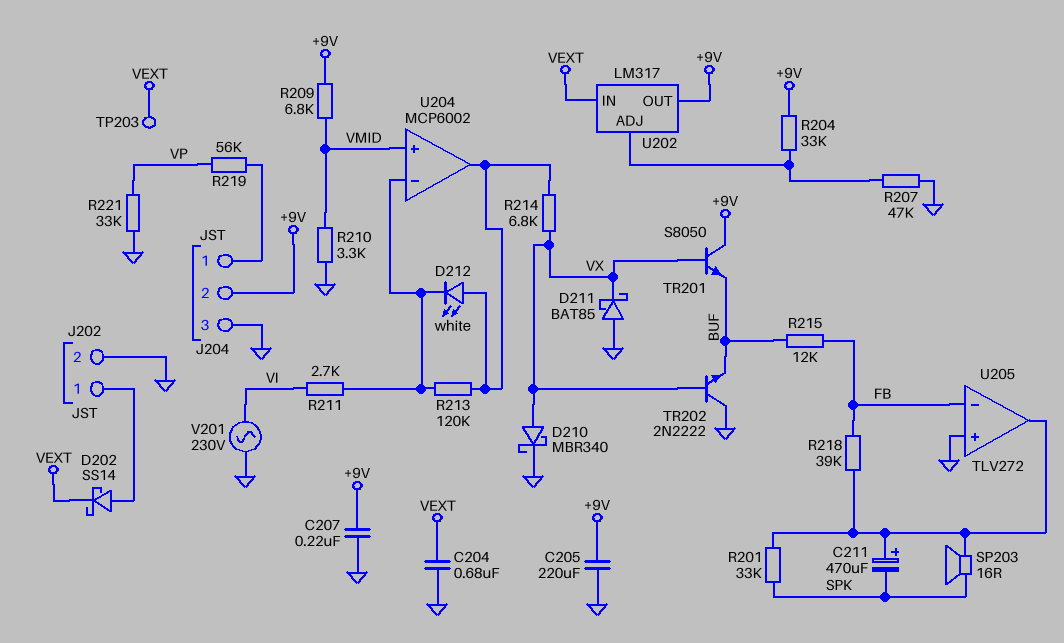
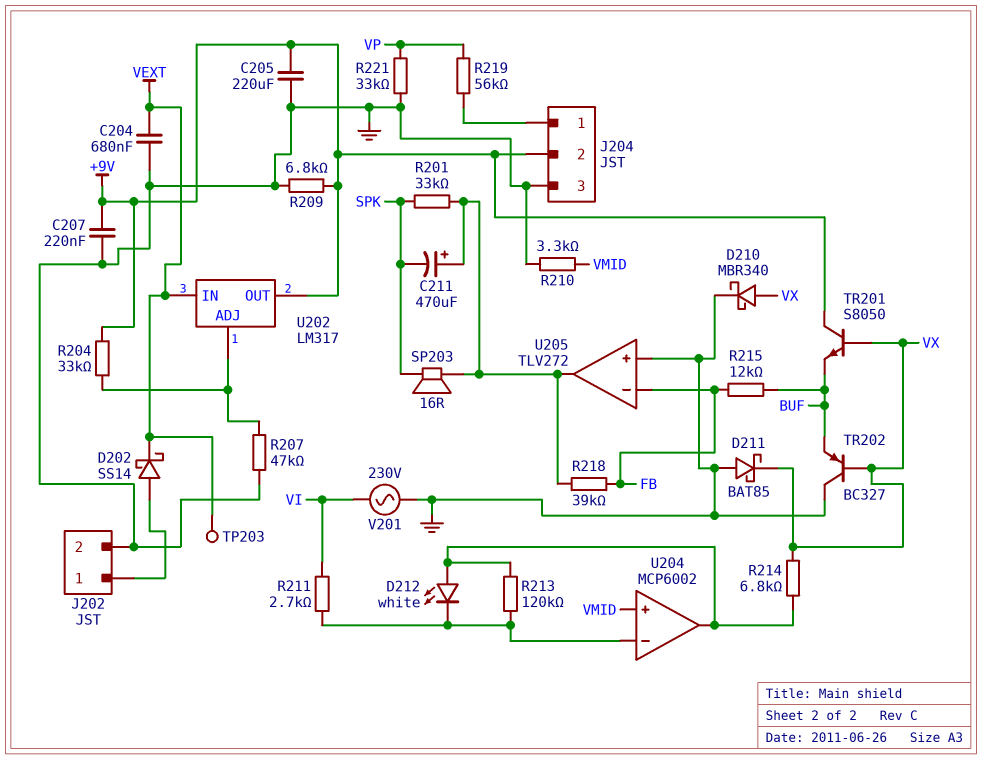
R209: 6.8k (+9V, VMID) -> 6.8k (+9V, GND)
TR202: NPN 2N2222 (B VX, C GND, E BUF) -> PNP BC327 (B VX, C GND, E BUF)

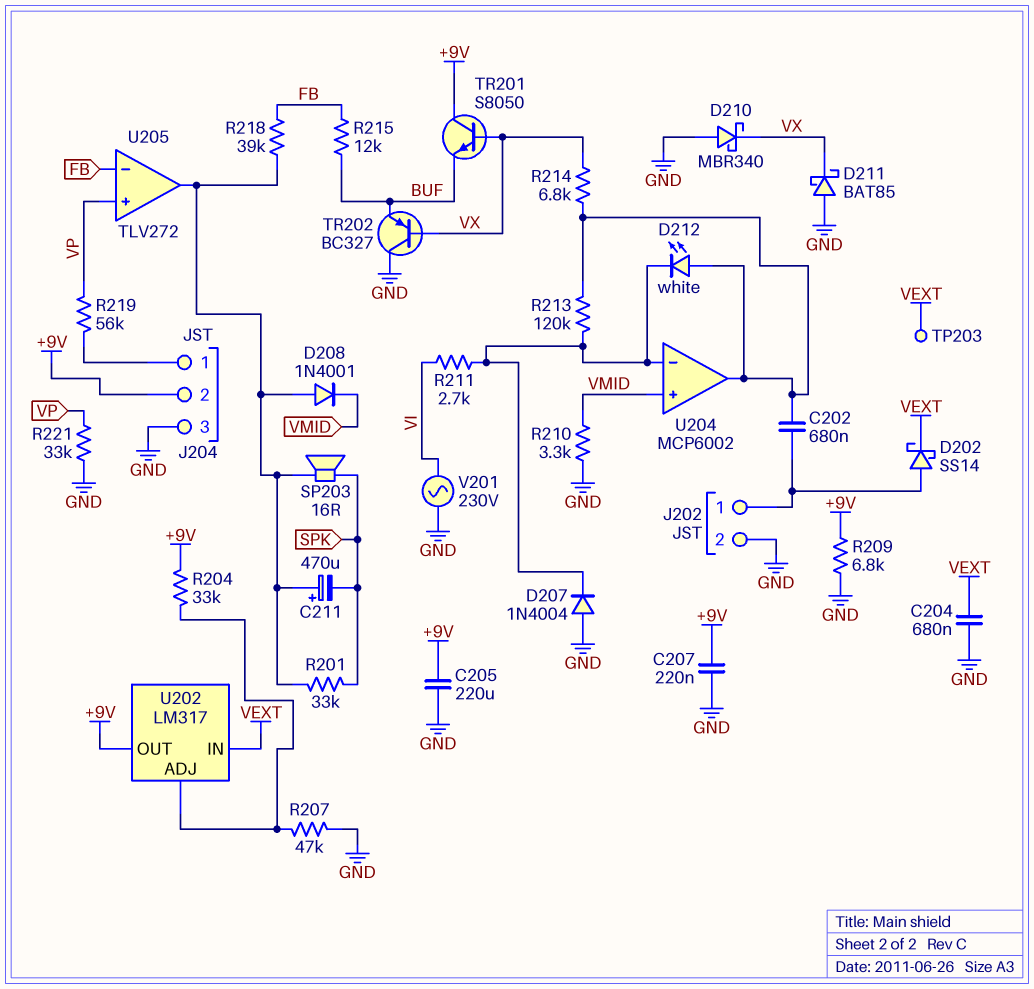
C202: none -> 680nF (J202/1, U204/out)
D207: none -> diode 1N4004 (A GND, K U204/in-)
D208: none -> diode 1N4001 (A U205/out, K VMID)
D210: schottky MBR340 (A VX, K GND) -> schottky MBR340 (A GND, K VX)
U205 pin in+: GND -> VP

